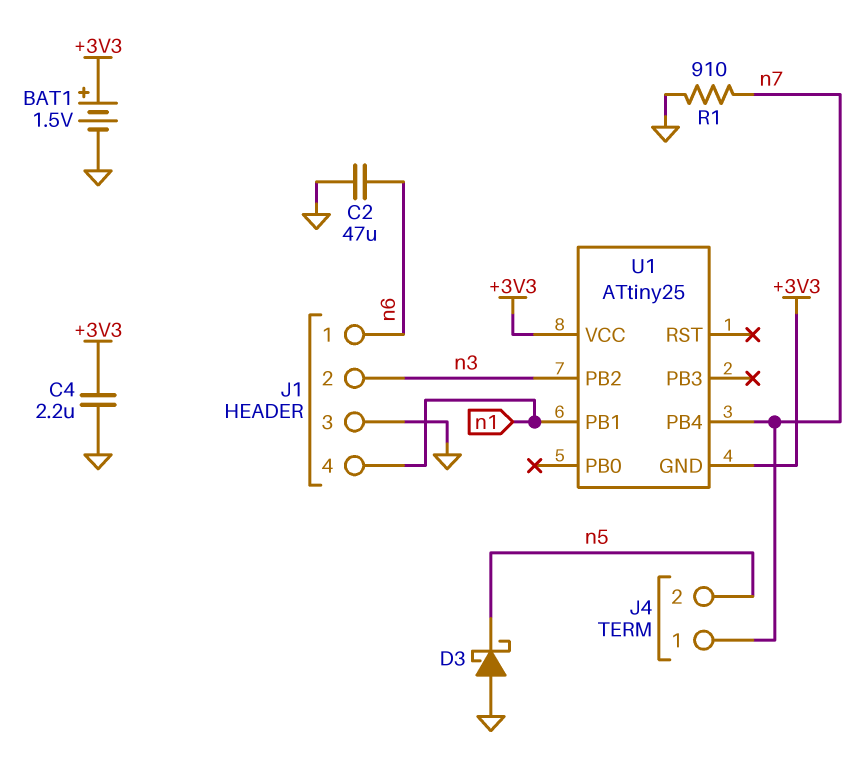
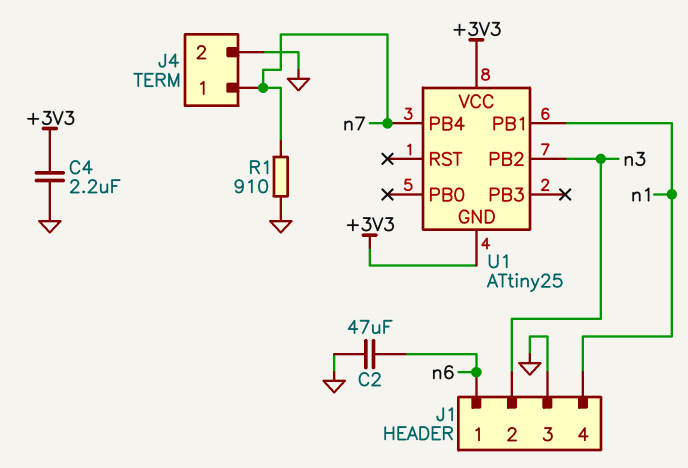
BAT1: 1.5V (plus +3V3, minus GND) -> none
D3: schottky (A GND, K n5) -> none
J4 pin 2: n5 -> GND

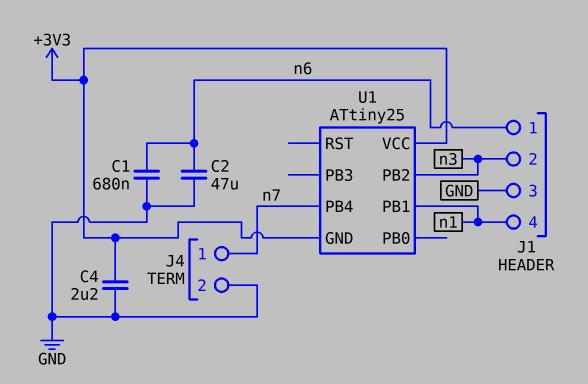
C1: none -> 680nF (GND, n6)
R1: 910 (GND, n7) -> none

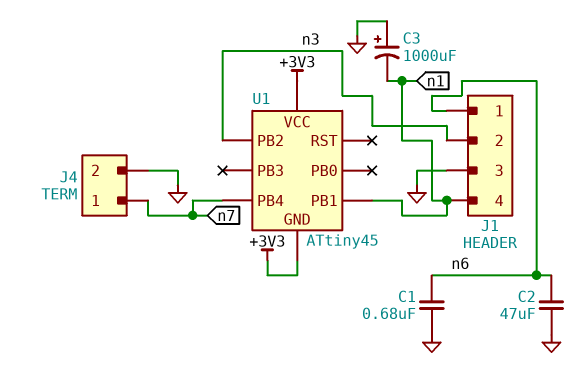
C3: none -> 1000uF (plus GND, minus n1)
C4: 2.2uF (+3V3, GND) -> none
U1: ATtiny25 -> ATtiny45

